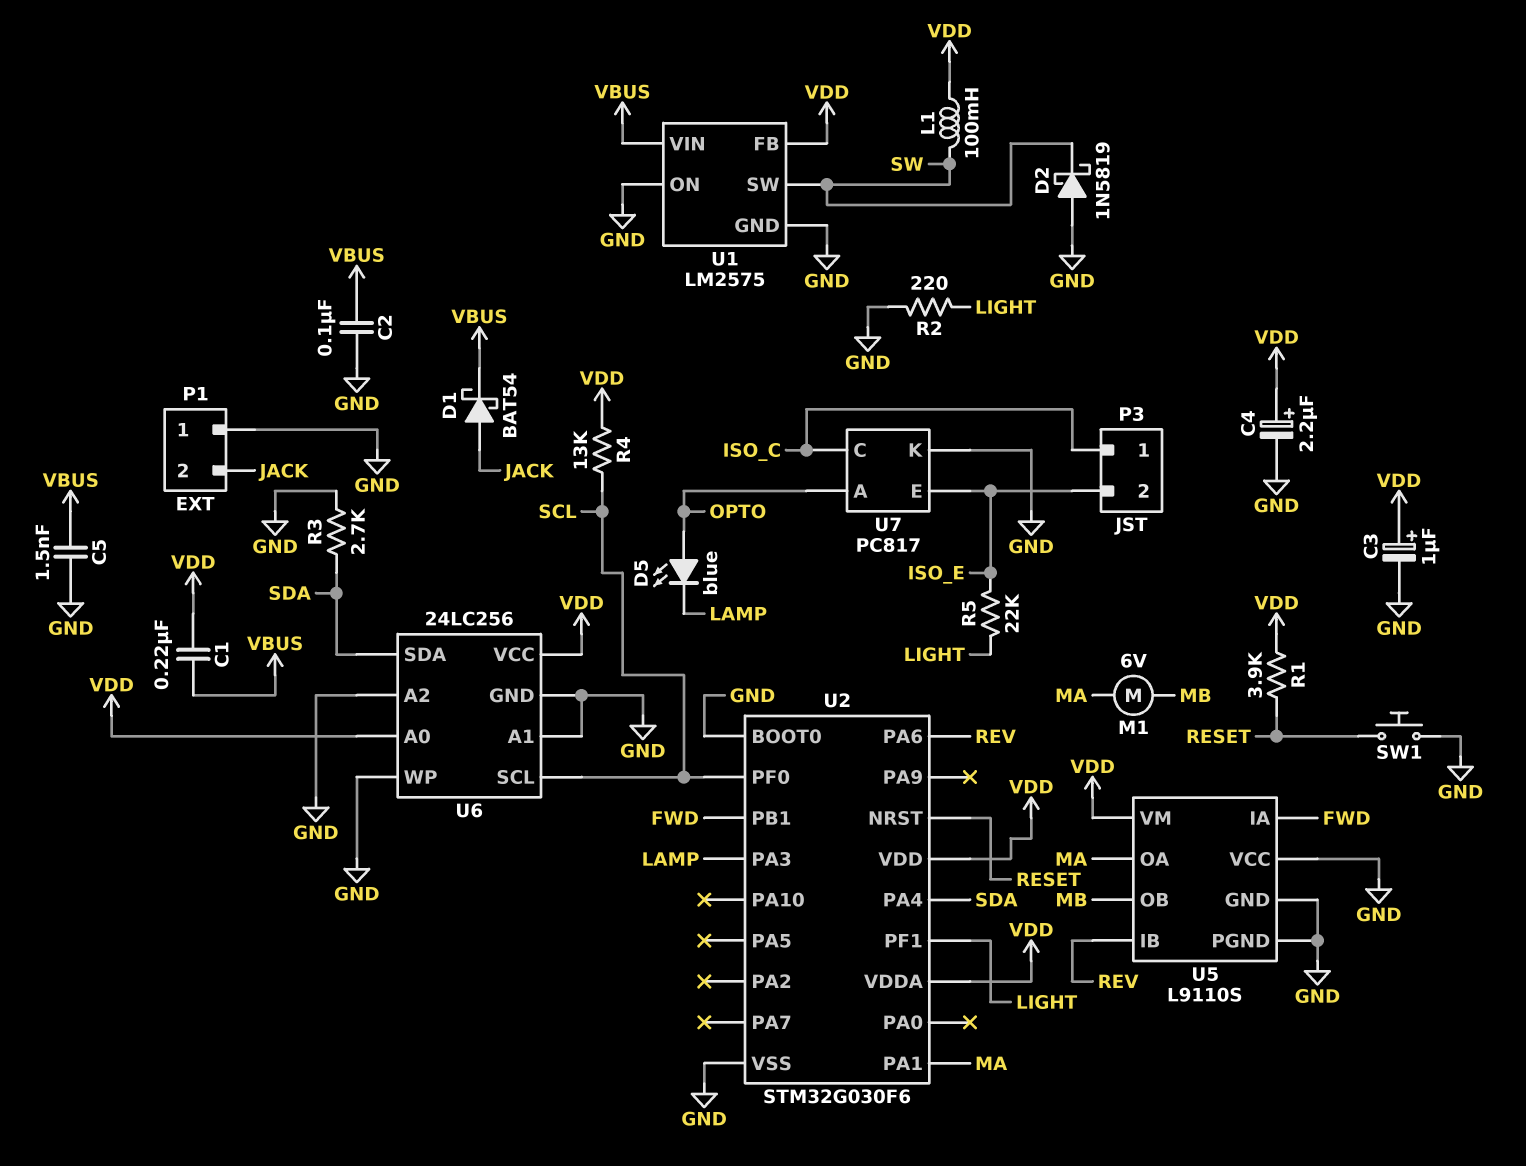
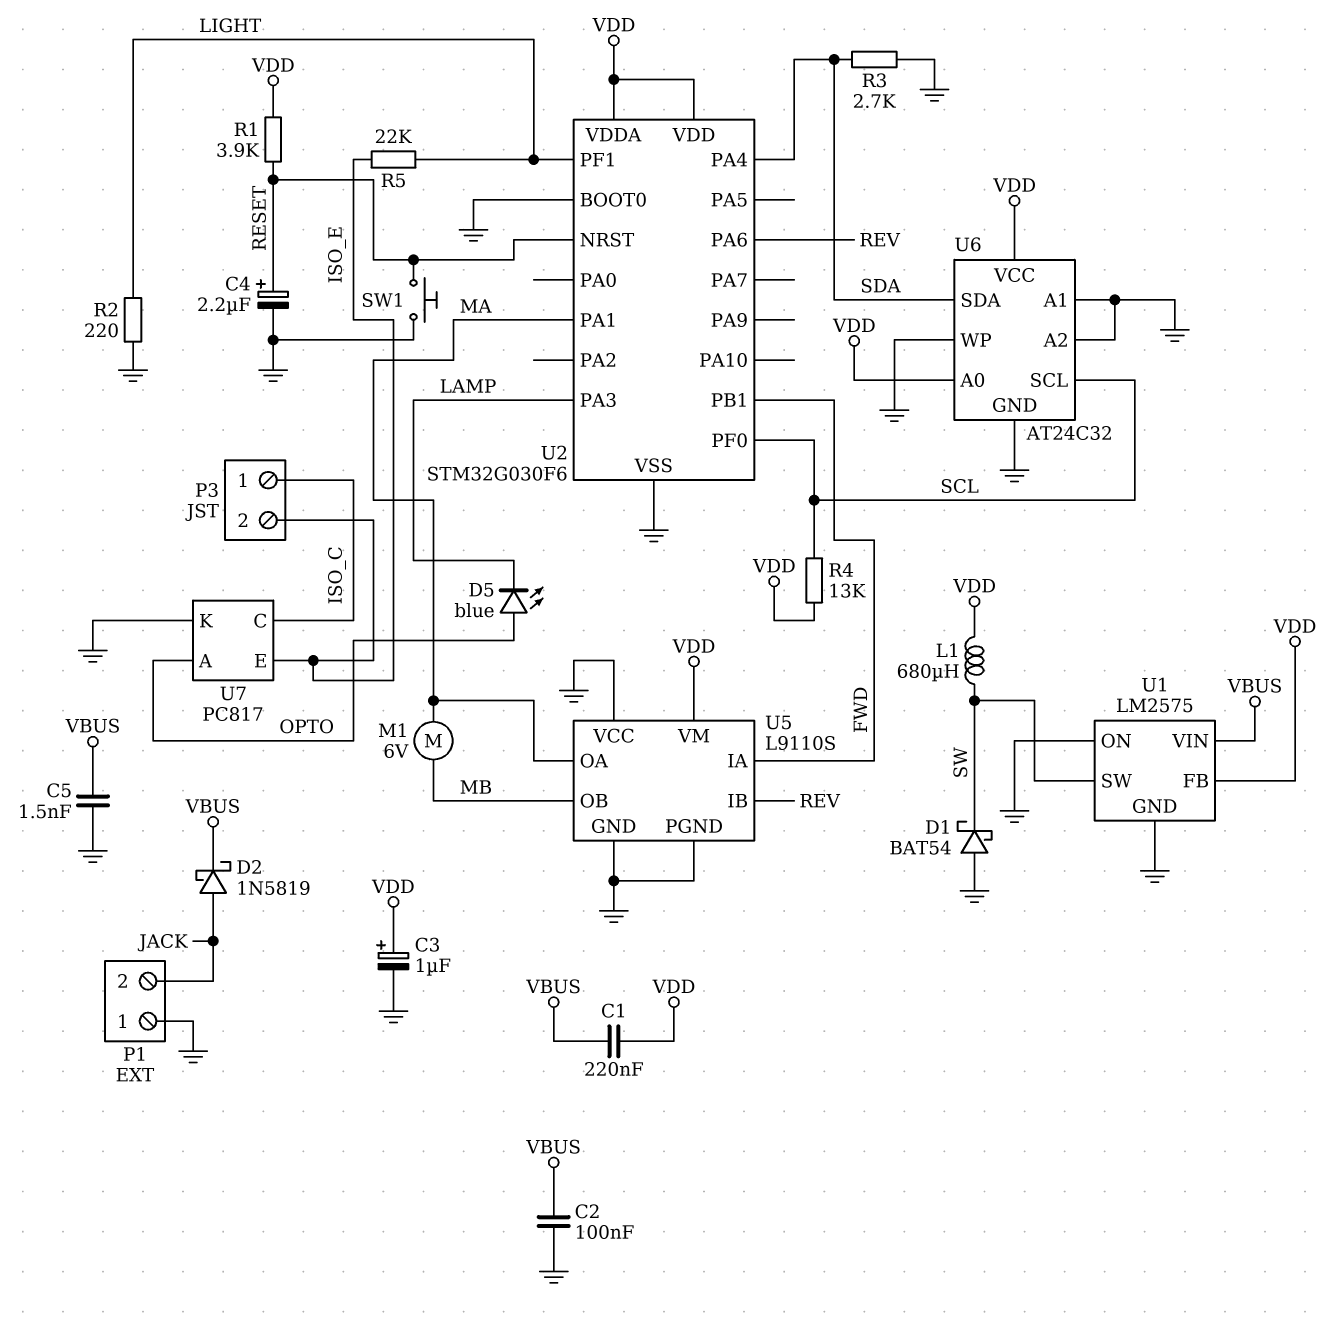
C4: 2.2uF (plus VDD, minus GND) -> 2.2uF (plus RESET, minus GND)
D1: schottky BAT54 (A JACK, K VBUS) -> schottky BAT54 (A GND, K SW)
D2: schottky 1N5819 (A GND, K SW) -> schottky 1N5819 (A JACK, K VBUS)
L1: 100mH (SW, VDD) -> 680uH (SW, VDD)
U6: 24LC256 -> AT24C32

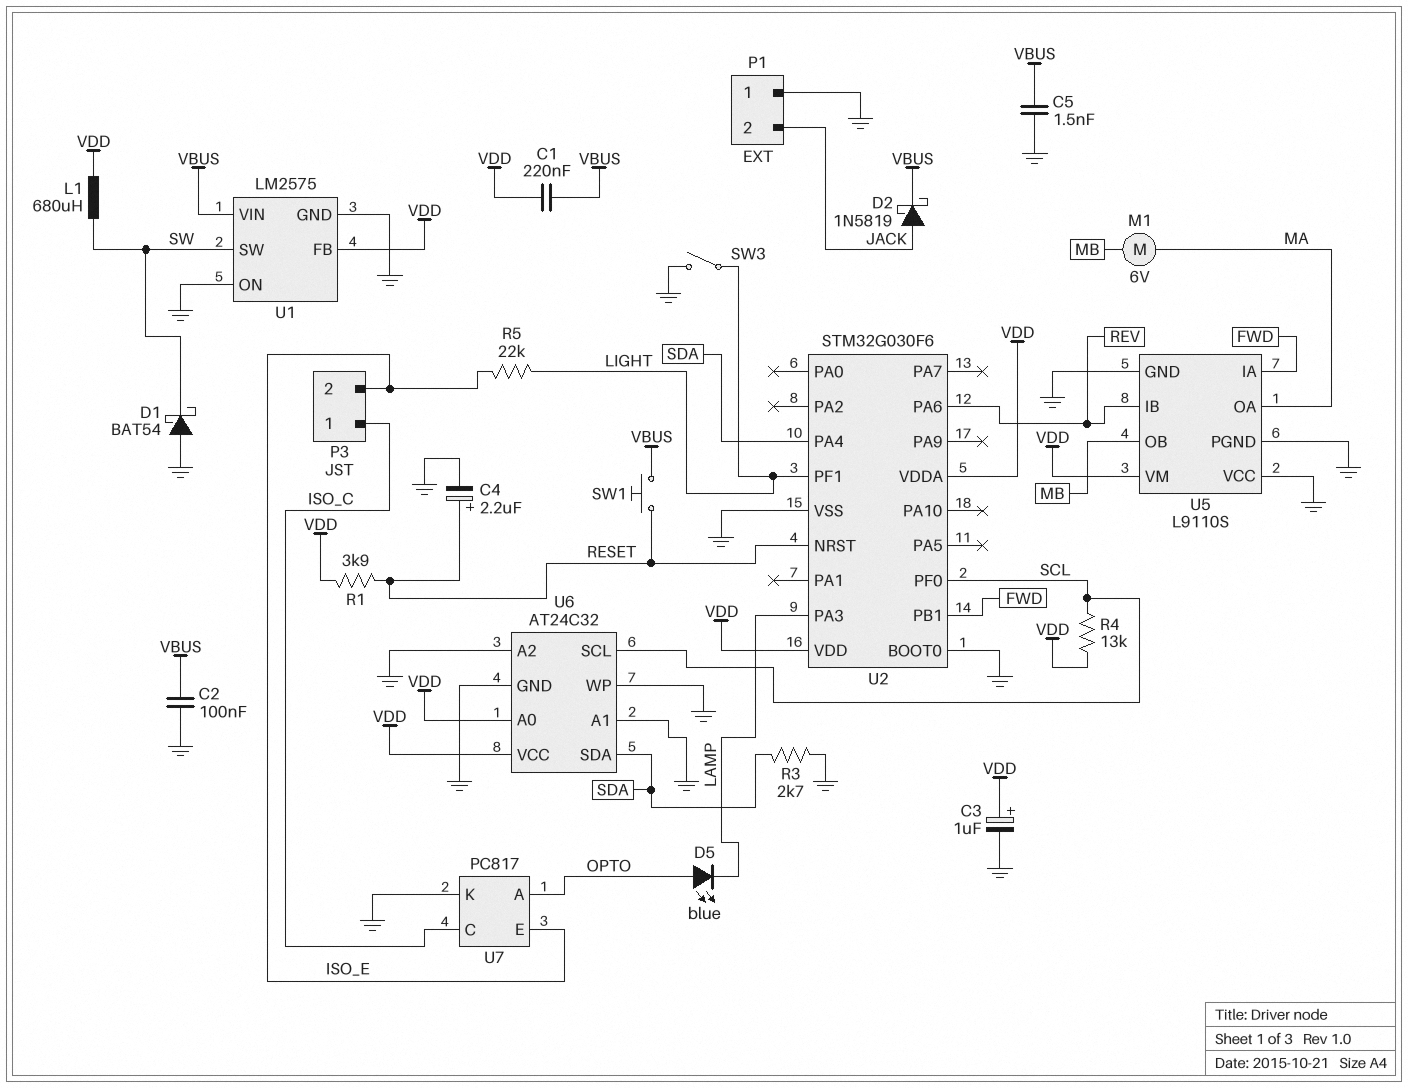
R2: 220 (GND, LIGHT) -> none
SW1: button (GND, RESET) -> button (RESET, VBUS)
SW3: none -> switch (GND, LIGHT)
U2 pin PA1: MA -> none

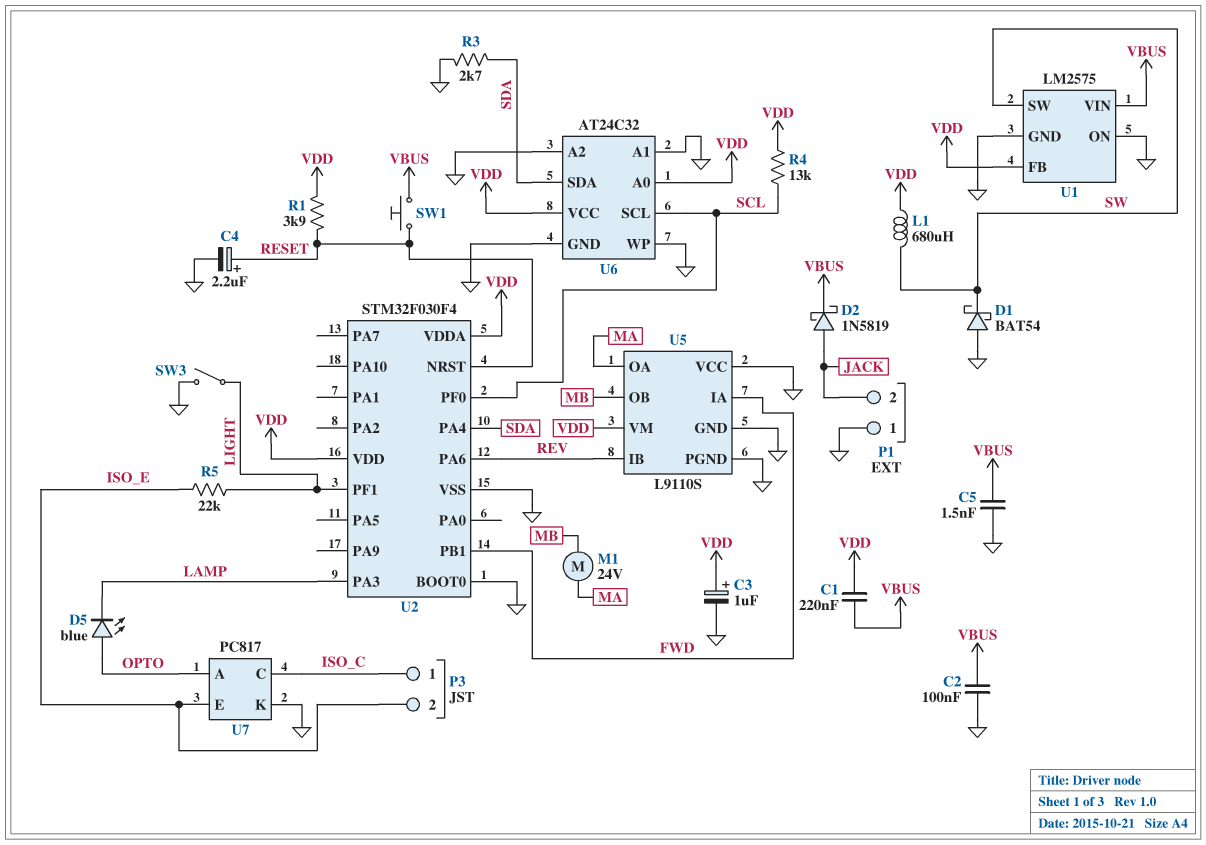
M1: motor 6V (MA, MB) -> motor 24V (MA, MB)
U2: STM32G030F6 -> STM32F030F4

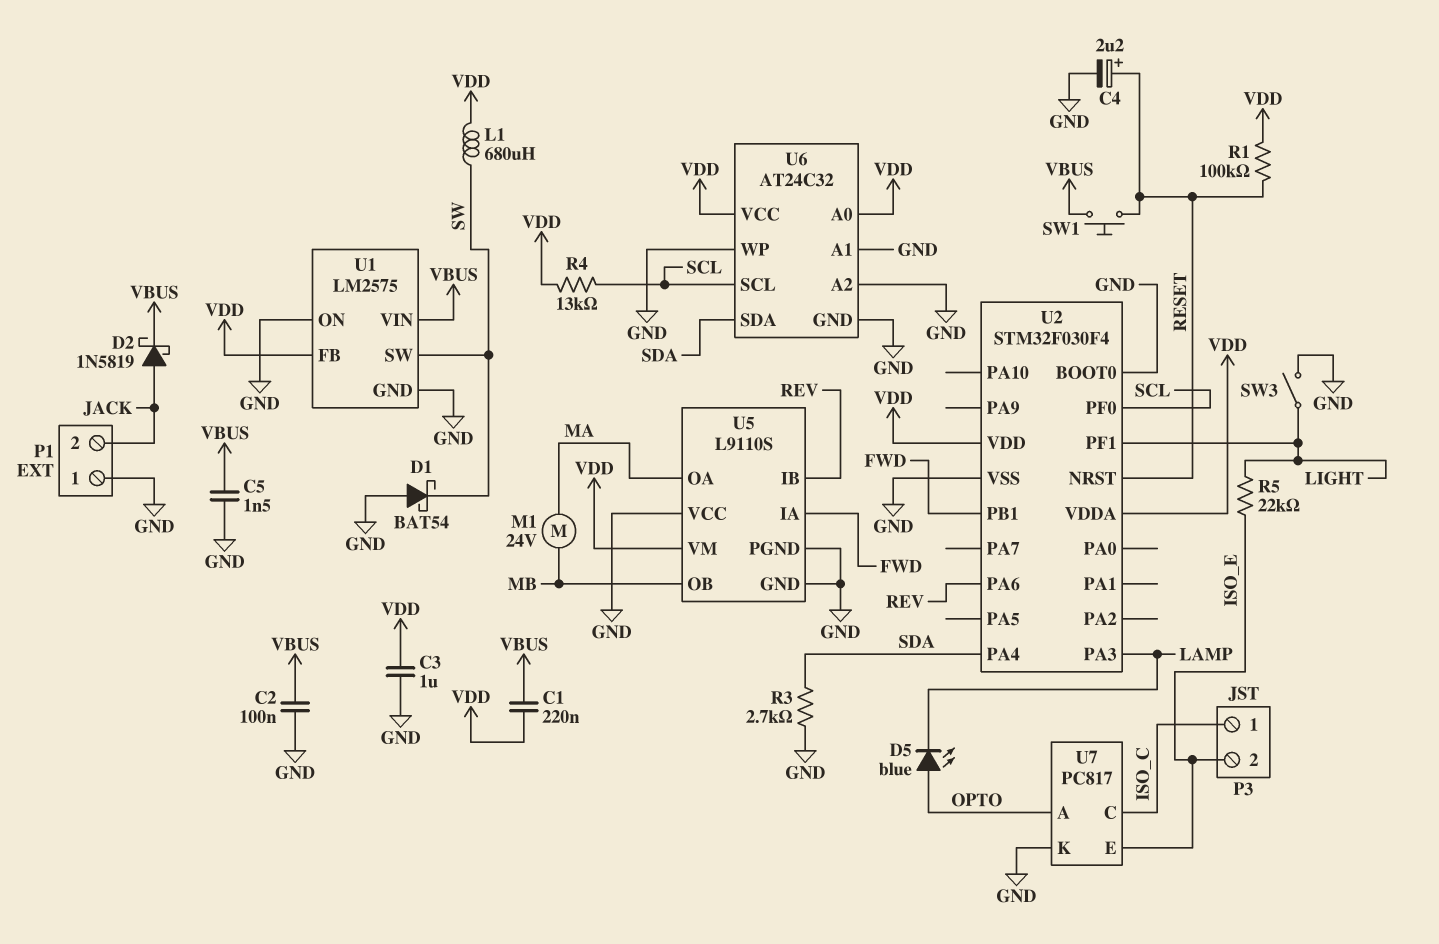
C3: 1uF (plus VDD, minus GND) -> 1uF (GND, VDD)
R1: 3.9k (RESET, VDD) -> 100k (RESET, VDD)

